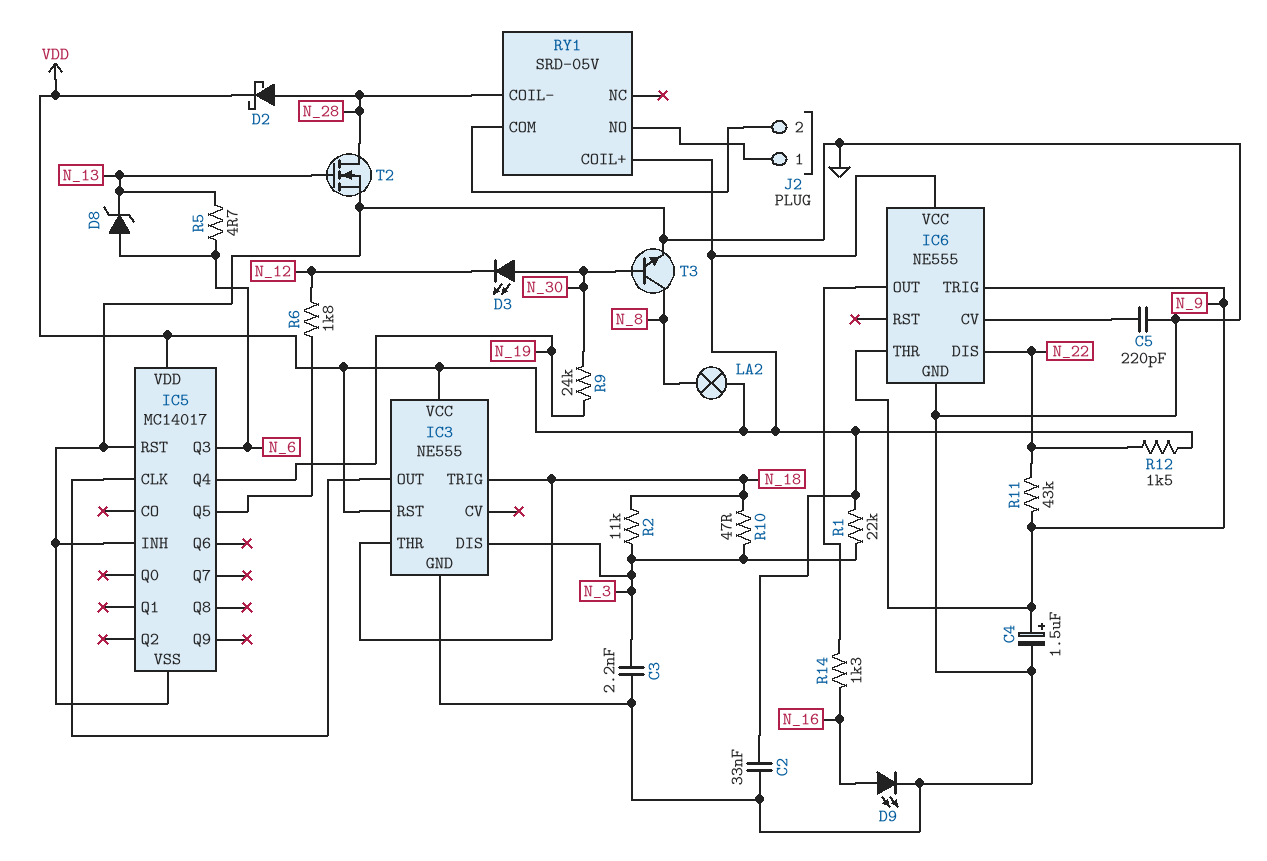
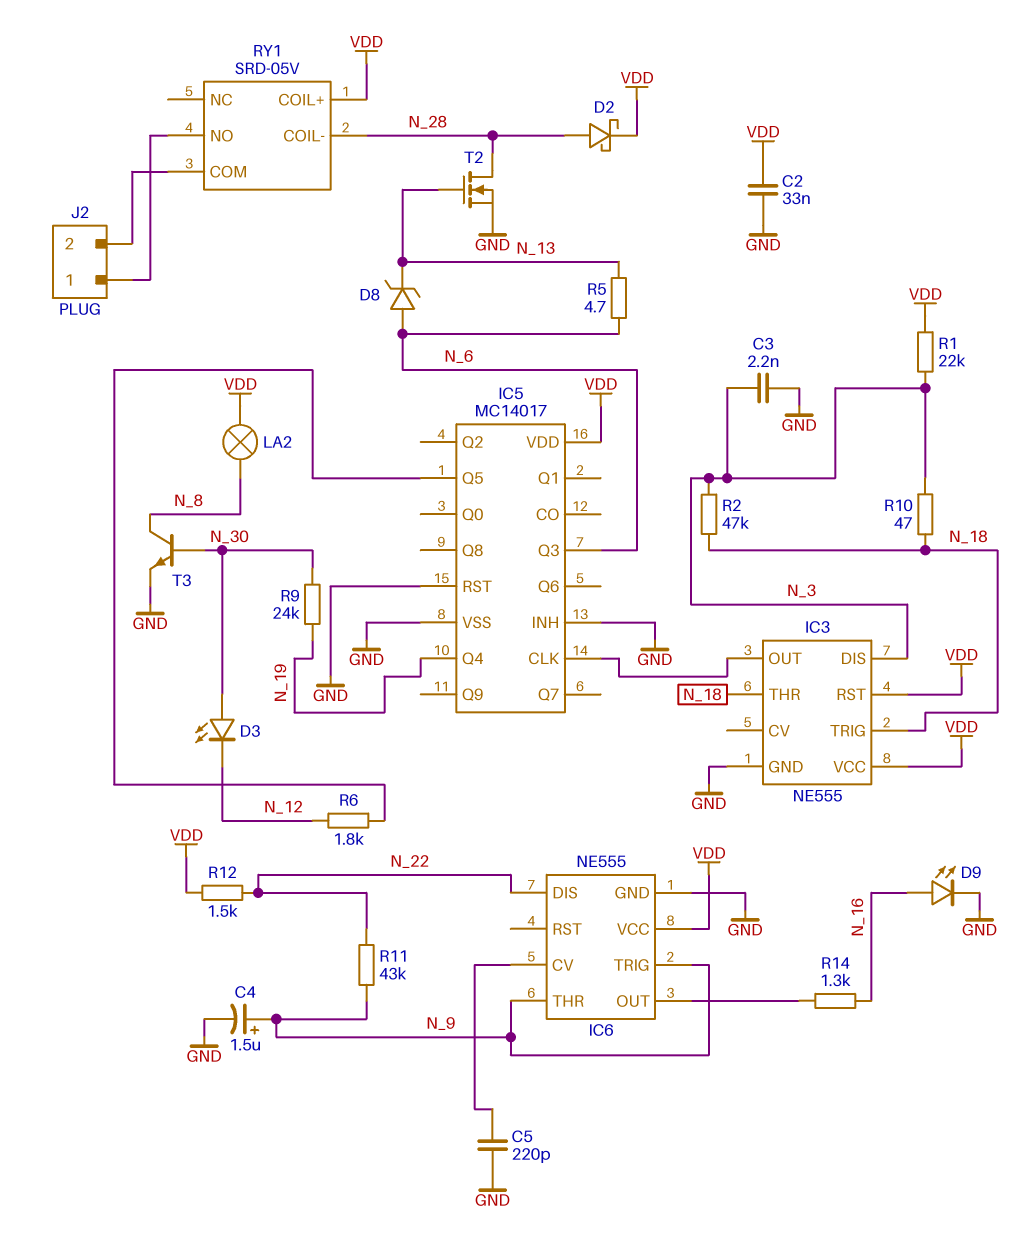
R2: 11k (N_3, N_18) -> 47k (N_3, N_18)

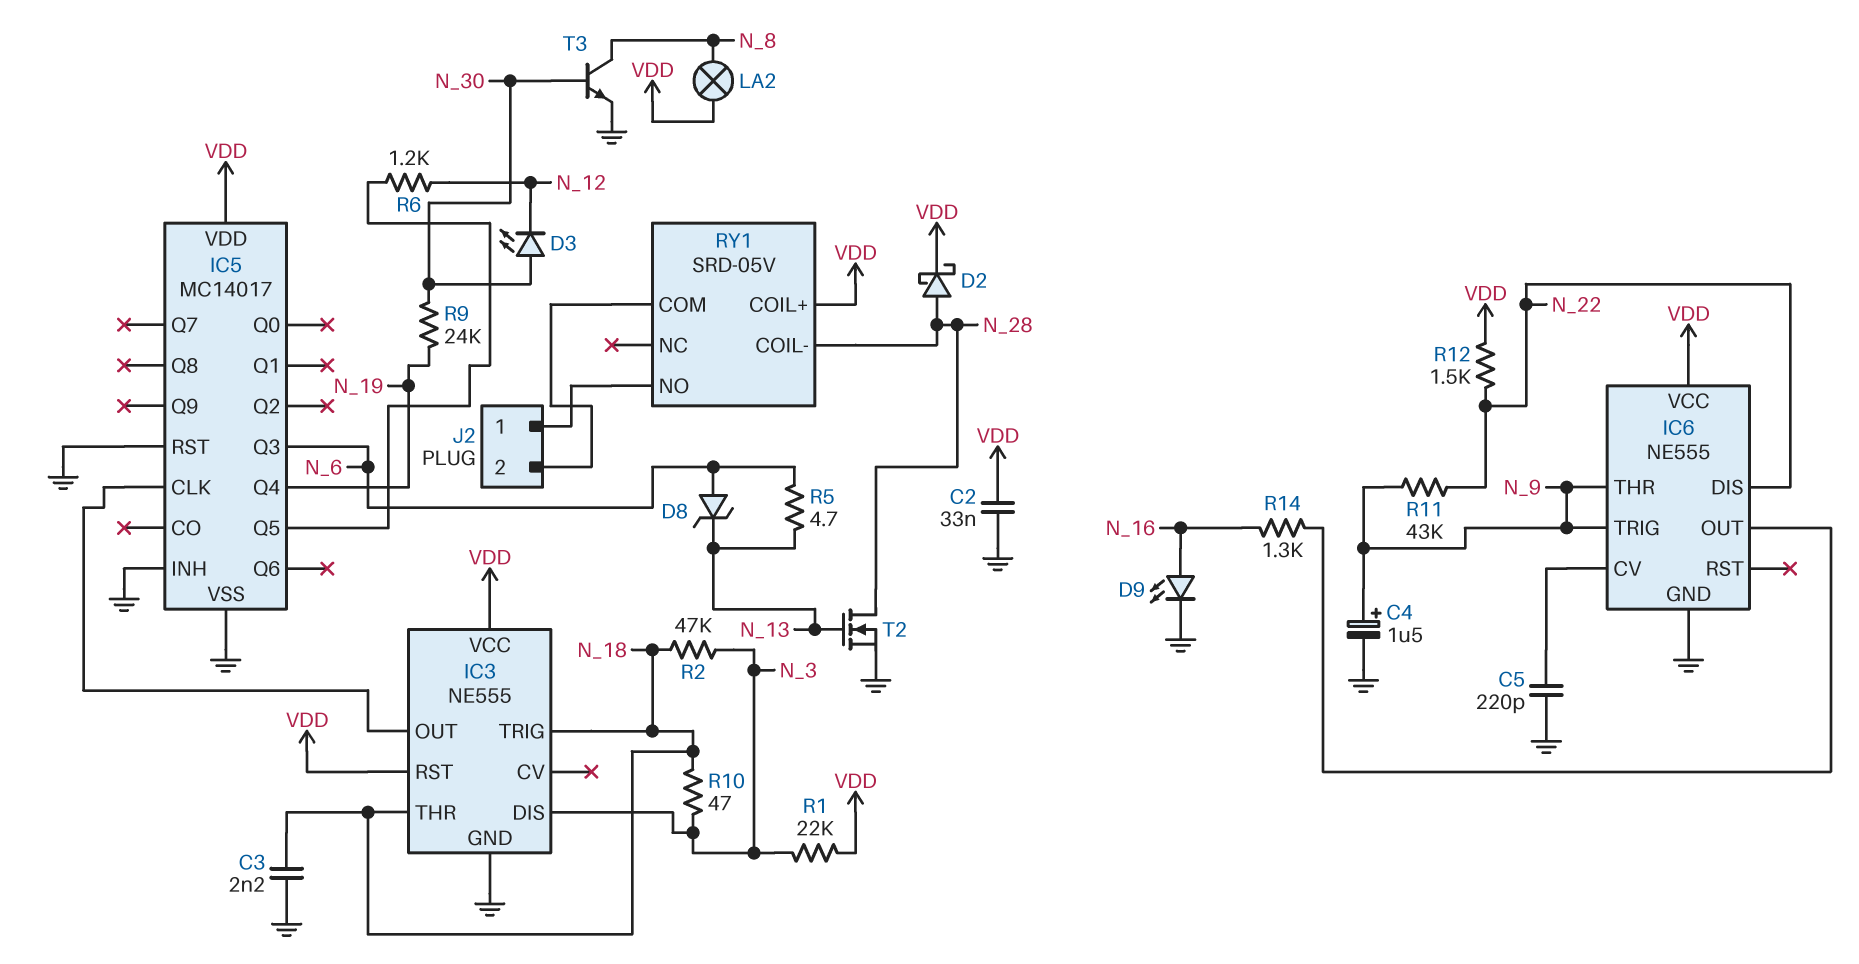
C3: 2.2nF (GND, N_3) -> 2.2nF (GND, N_18)
R6: 1.8k (IC5/Q5, N_12) -> 1.2k (IC5/Q5, N_12)

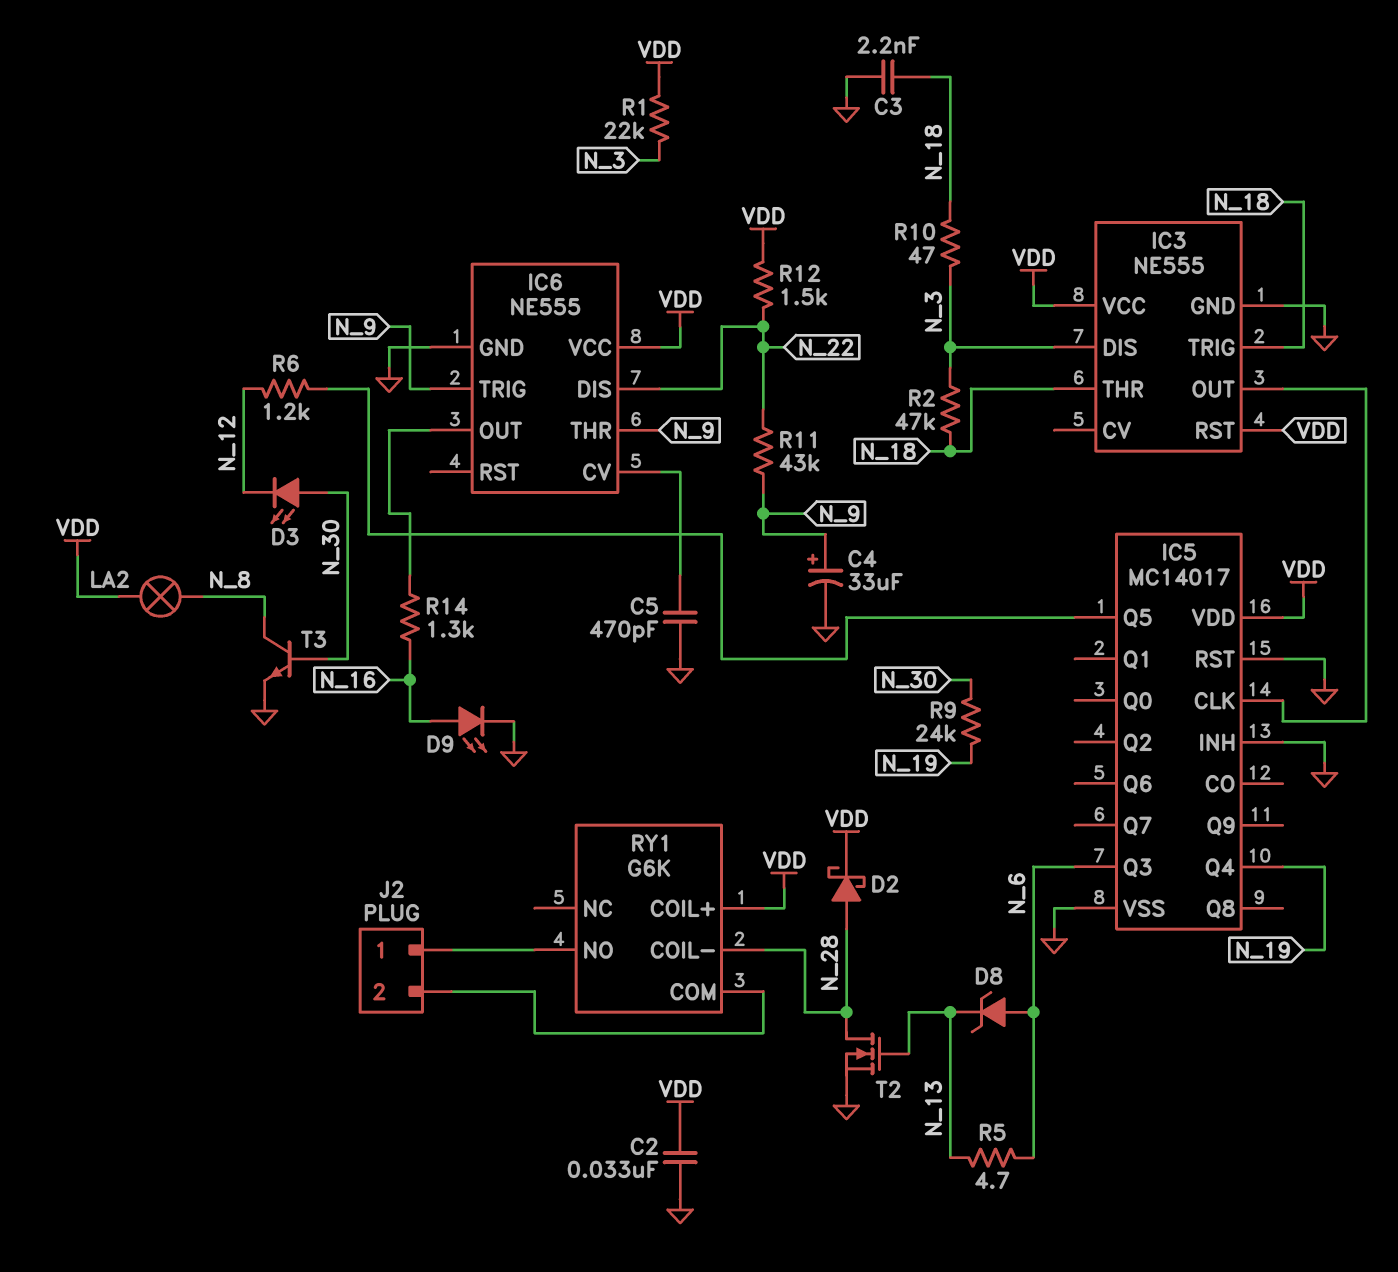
C4: 1.5uF (plus N_9, minus GND) -> 33uF (plus N_9, minus GND)
C5: 220pF (GND, IC6/CV) -> 470pF (GND, IC6/CV)
RY1: SRD-05V -> G6K

